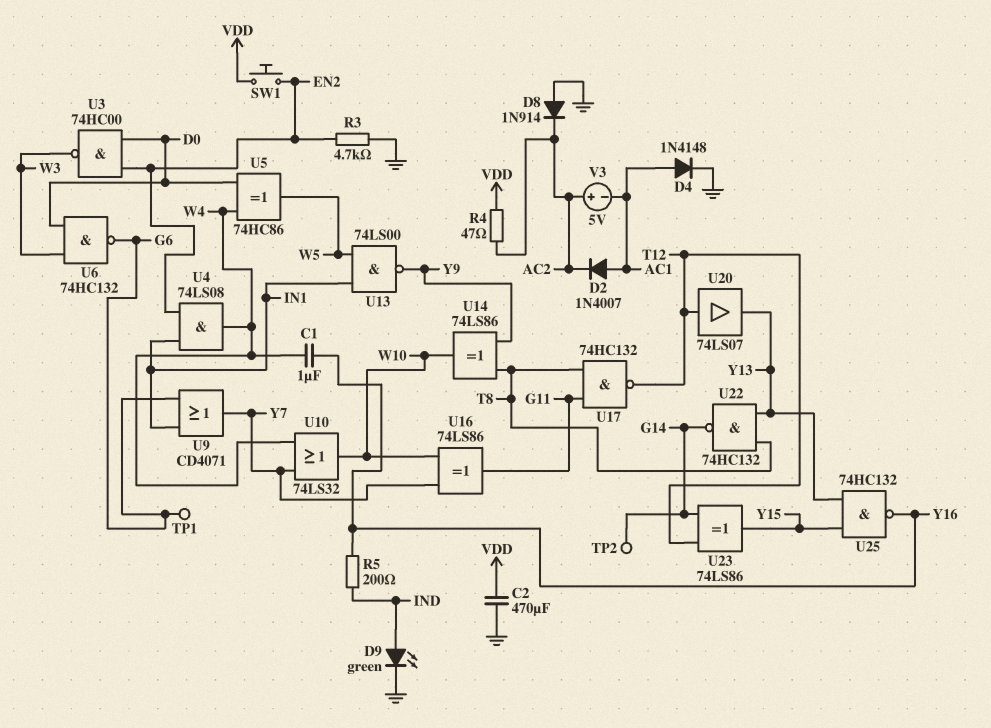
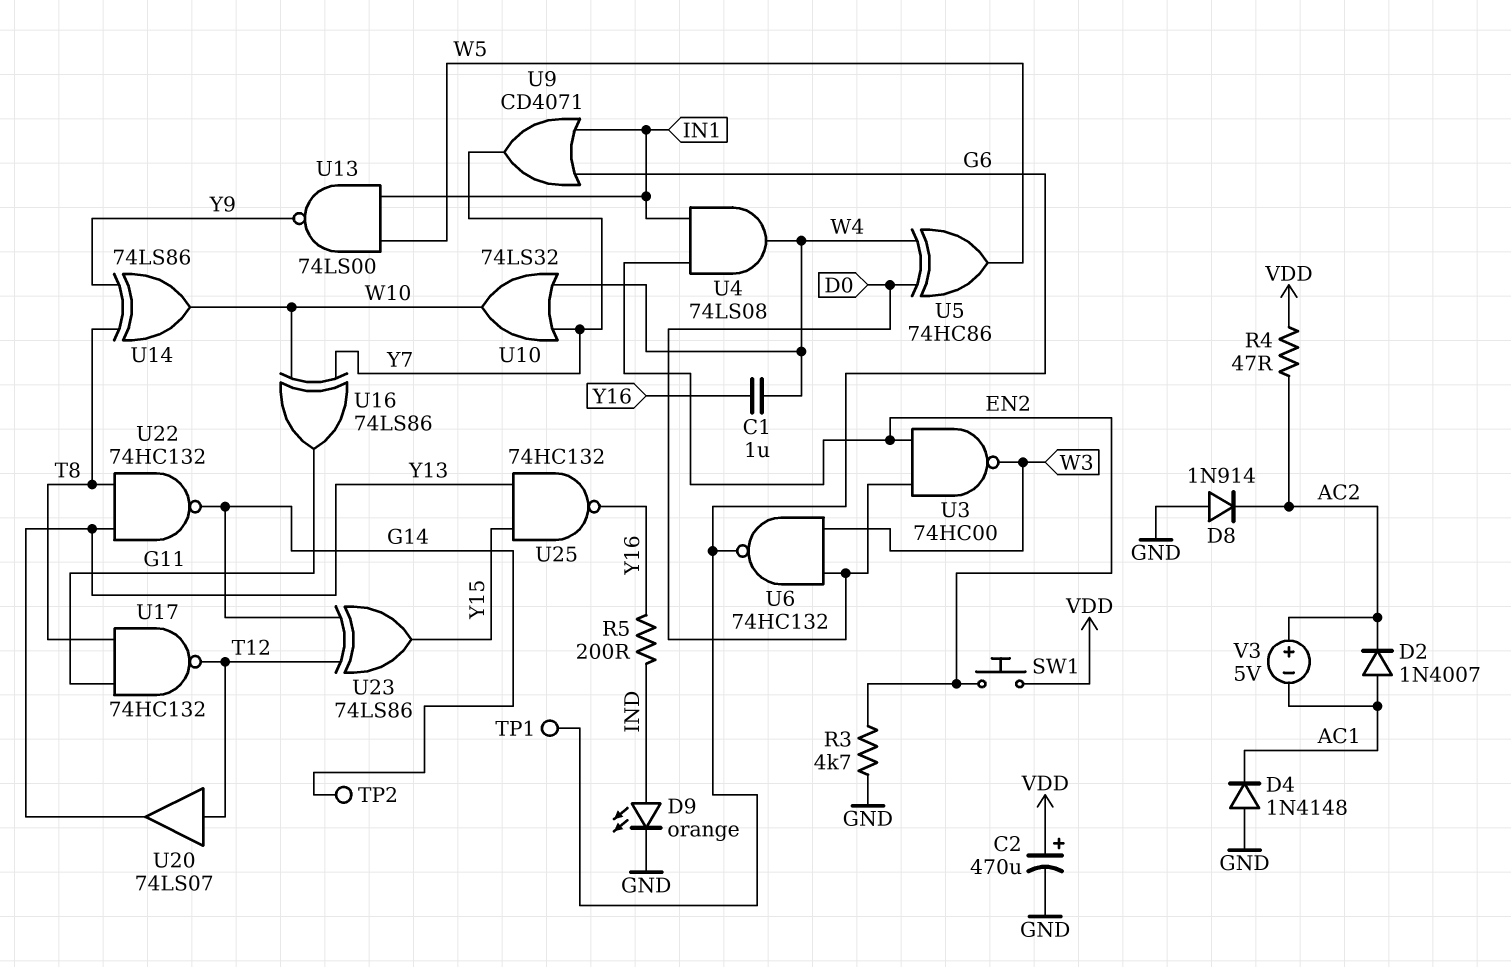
C2: 470uF (GND, VDD) -> 470uF (plus VDD, minus GND)
D4: diode 1N4148 (A AC1, K GND) -> diode 1N4148 (A GND, K AC1)
D9: LED green (A IND, K GND) -> LED orange (A IND, K GND)

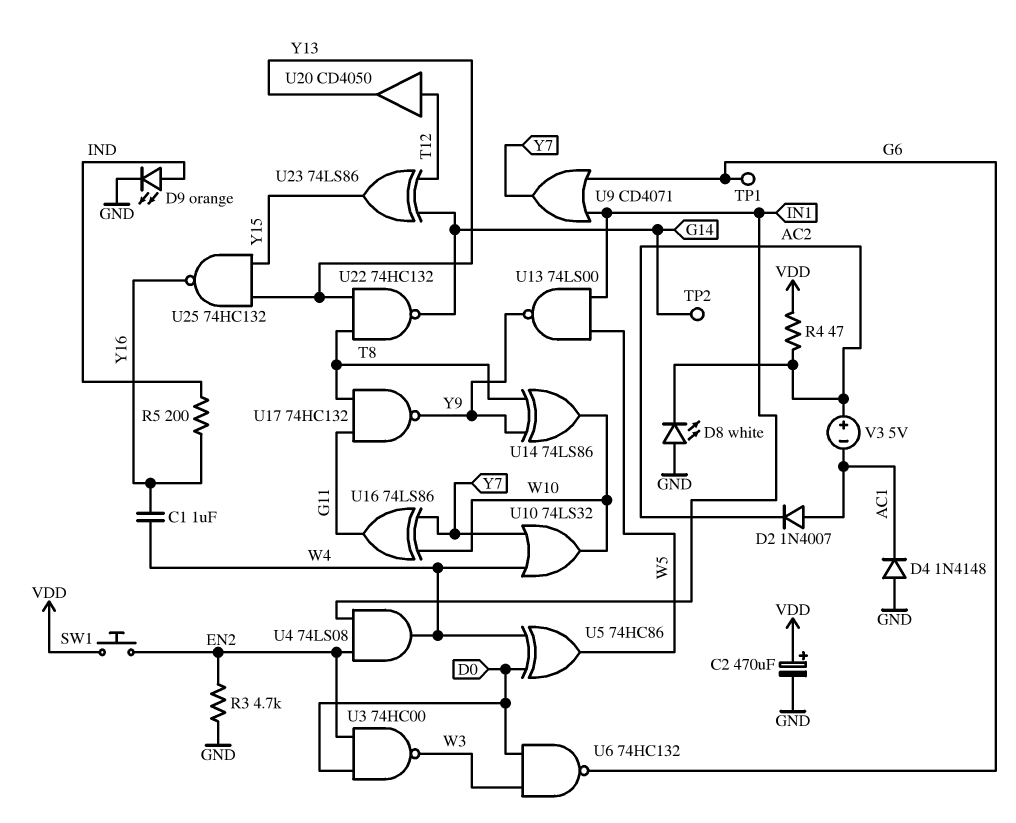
D8: diode 1N914 (A GND, K AC2) -> LED white (A GND, K AC2)
U17: NAND 74HC132 (in G11, in T8, out T12) -> NAND 74HC132 (in G11, in T8, out Y9)
U20: buffer 74LS07 (in T12, out Y13) -> buffer CD4050 (in T12, out Y13)

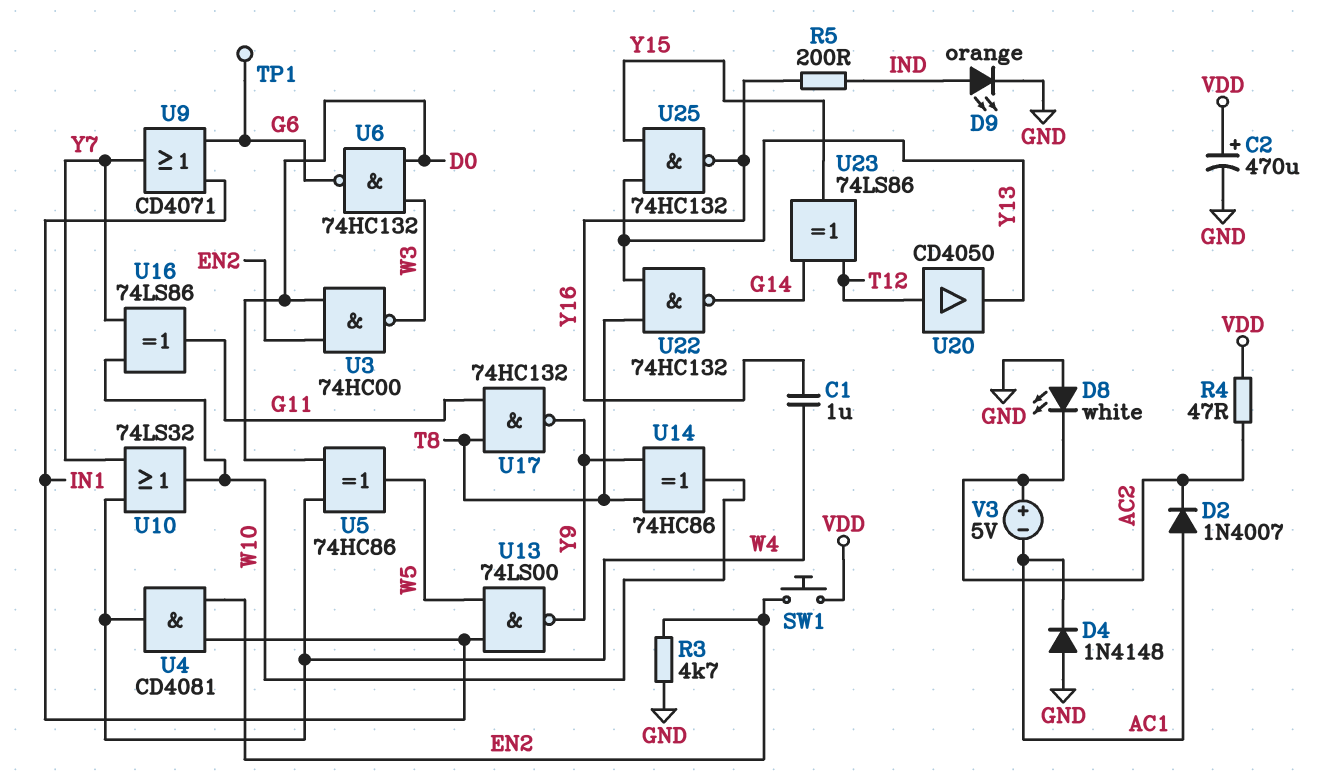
TP2: test point (G14) -> none
U4: AND 74LS08 (in EN2, in IN1, out W4) -> AND CD4081 (in EN2, in IN1, out W4)
U14: XOR 74LS86 (in T8, in Y9, out W10) -> XOR 74HC86 (in T8, in Y9, out W10)

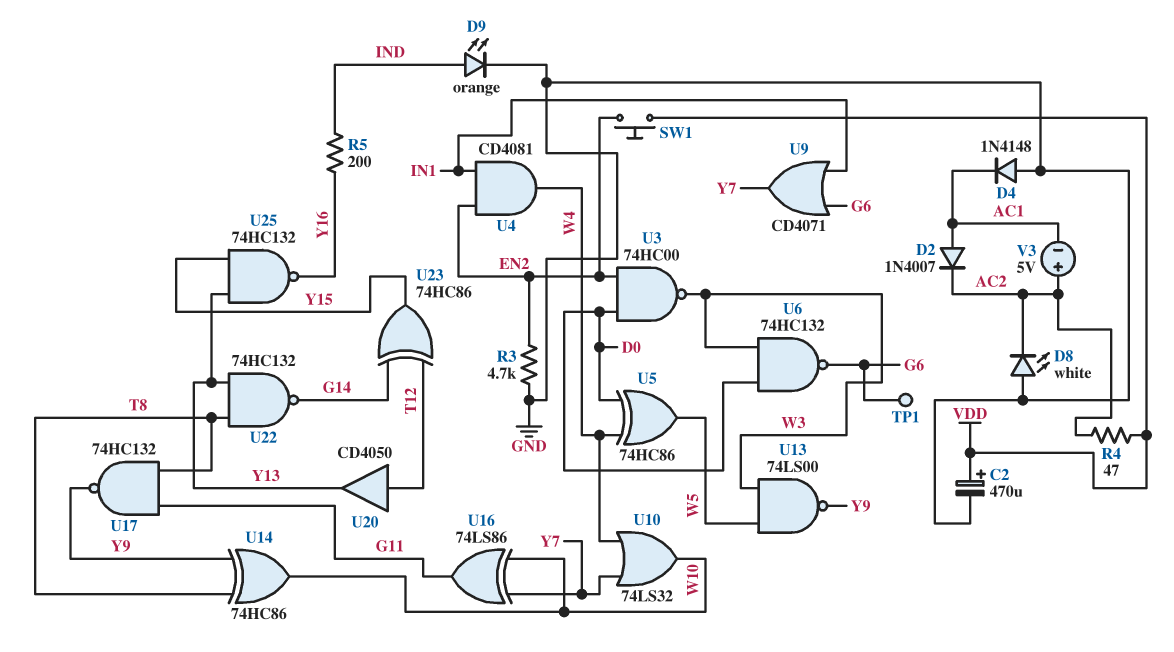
C1: 1uF (W4, Y16) -> none
U13: NAND 74LS00 (in IN1, in W5, out Y9) -> NAND 74LS00 (in W3, in W5, out Y9)
U23: XOR 74LS86 (in G14, in T12, out Y15) -> XOR 74HC86 (in G14, in T12, out Y15)

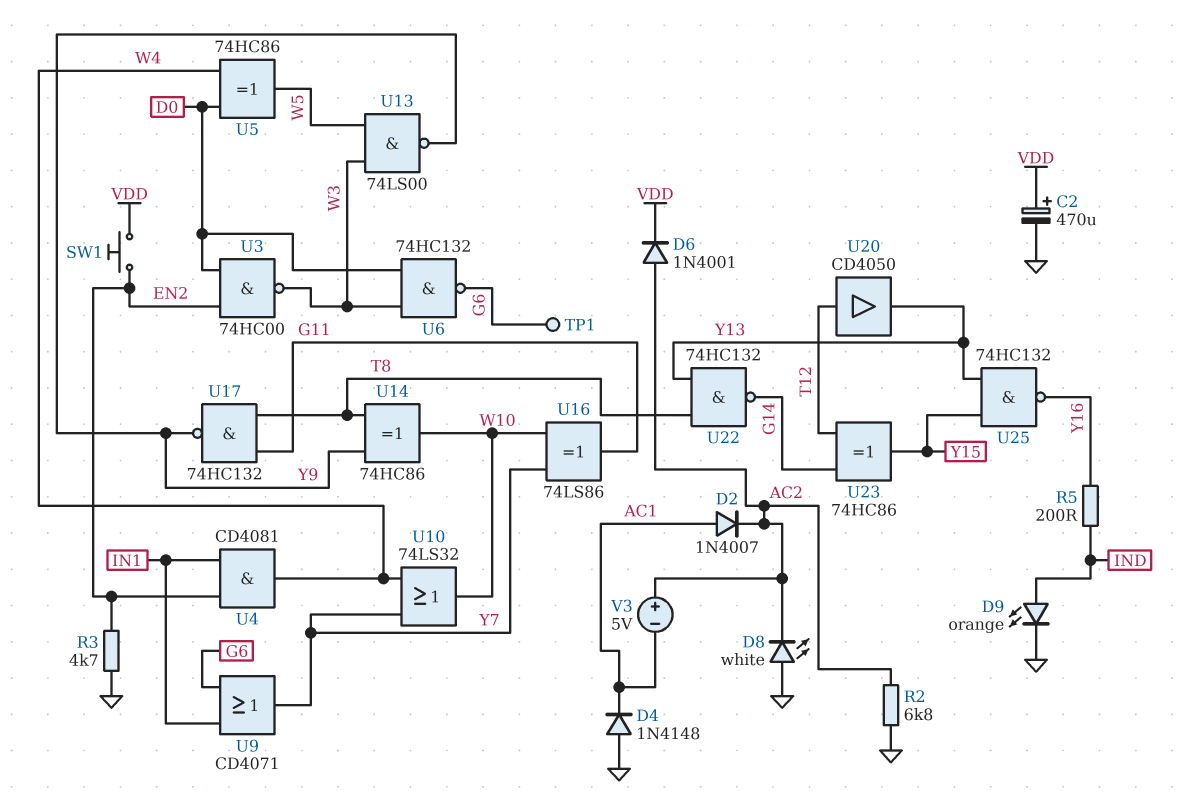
D6: none -> diode 1N4001 (A AC2, K VDD)
R2: none -> 6.8k (AC2, GND)
R4: 47 (AC2, VDD) -> none

